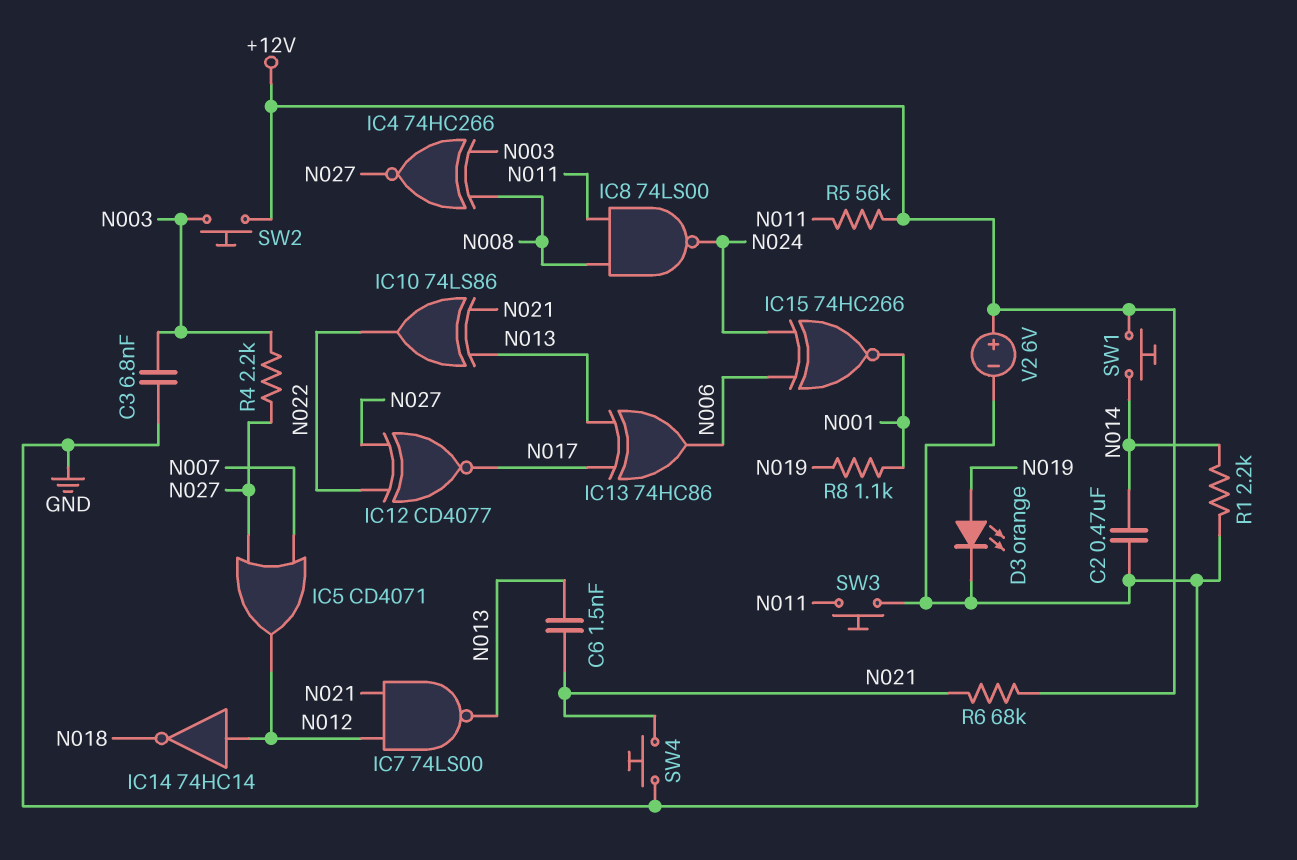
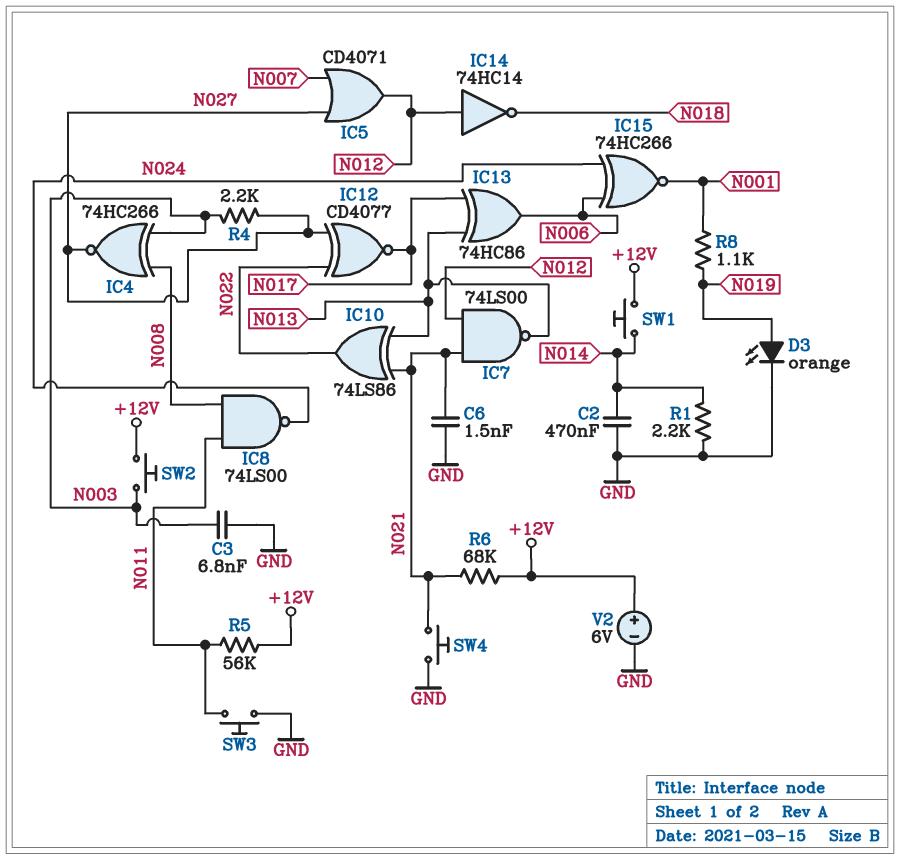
C6: 1.5nF (N013, N021) -> 1.5nF (GND, N021)

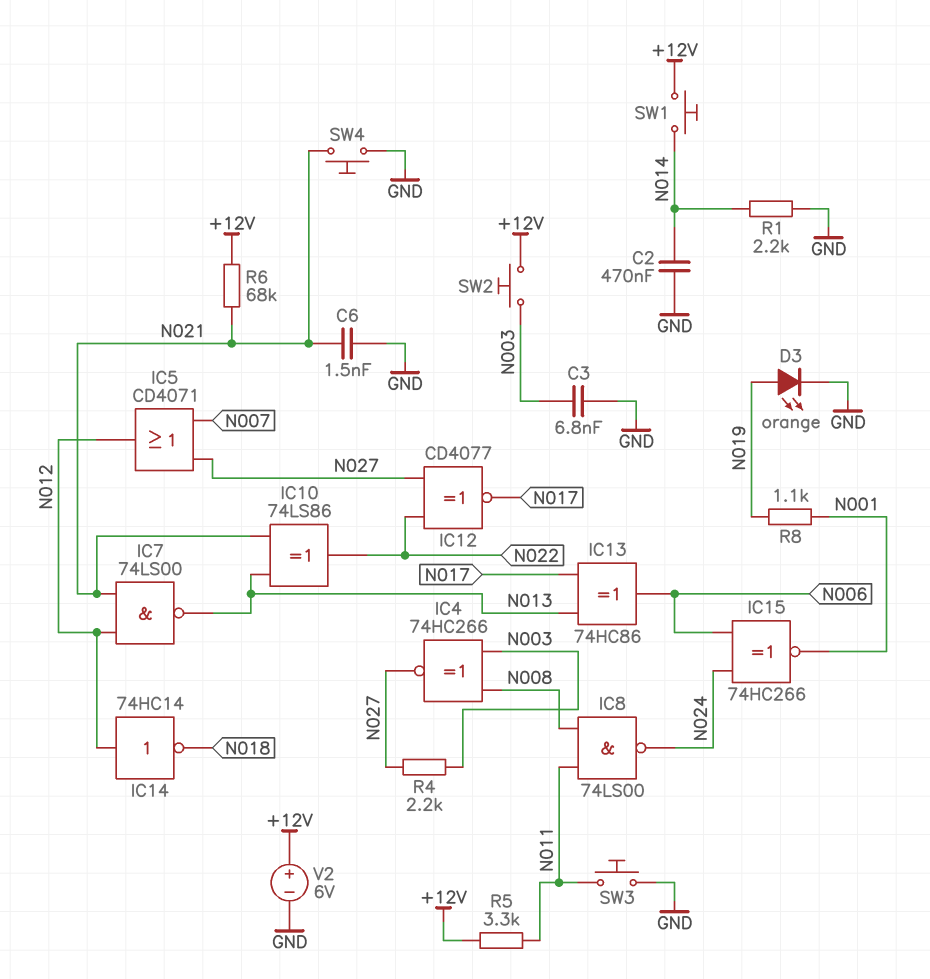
R5: 56k (+12V, N011) -> 3.3k (+12V, N011)

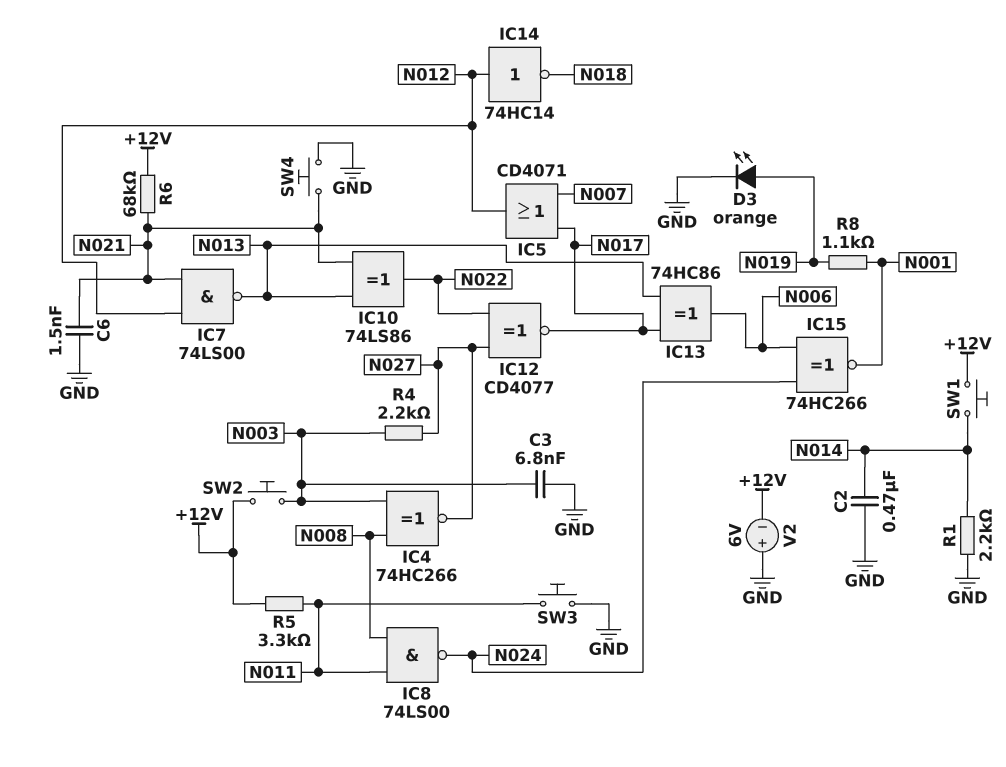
IC5: OR CD4071 (in N007, in N027, out N012) -> OR CD4071 (in N007, in N017, out N012)
V2: 6V (plus +12V, minus GND) -> 6V (plus GND, minus +12V)

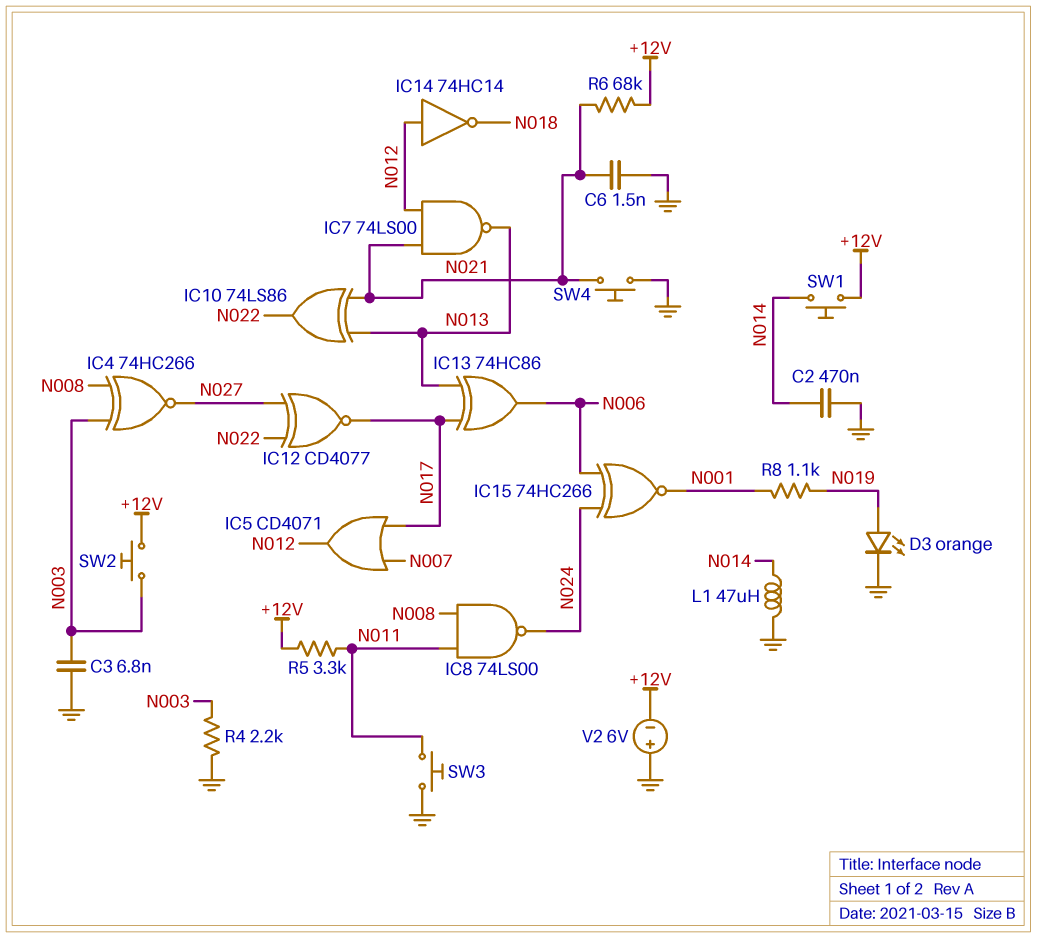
L1: none -> 47uH (GND, N014)
R1: 2.2k (GND, N014) -> none
R4: 2.2k (N003, N027) -> 2.2k (GND, N003)

